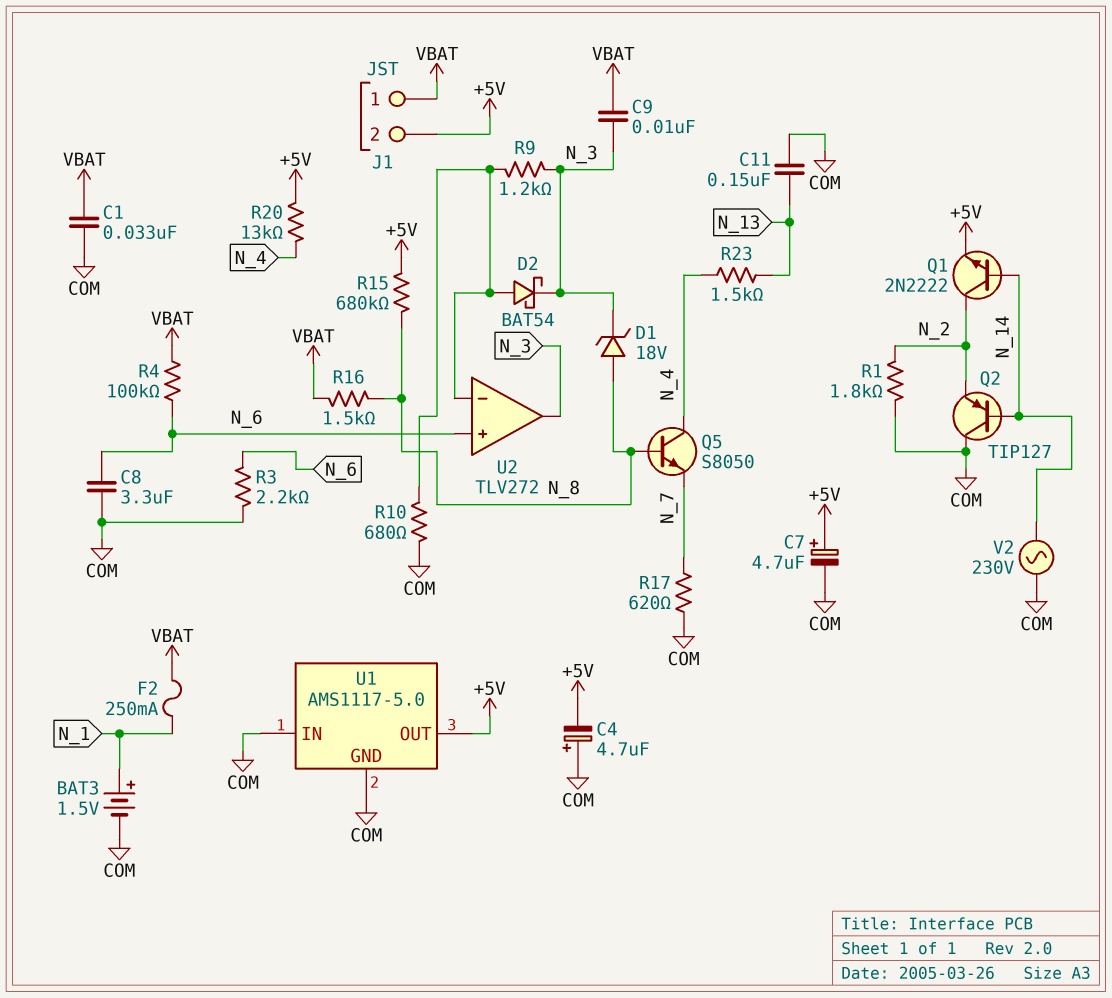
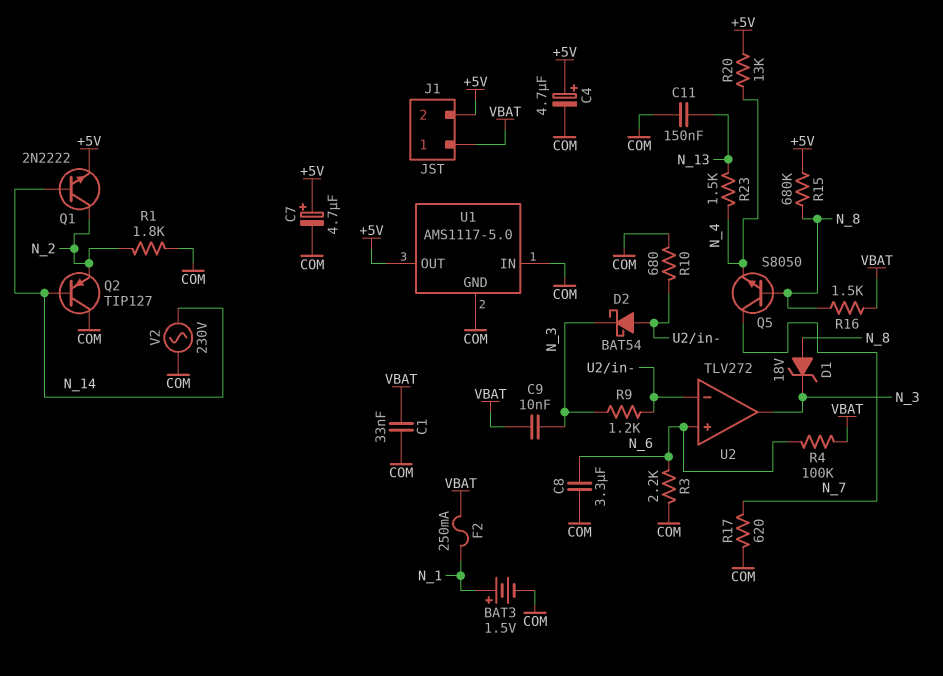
C4: 4.7uF (plus COM, minus +5V) -> 4.7uF (plus +5V, minus COM)
Q5: NPN S8050 (B N_8, C N_4, E N_7) -> NPN S8050 (B N_8, C N_7, E N_4)

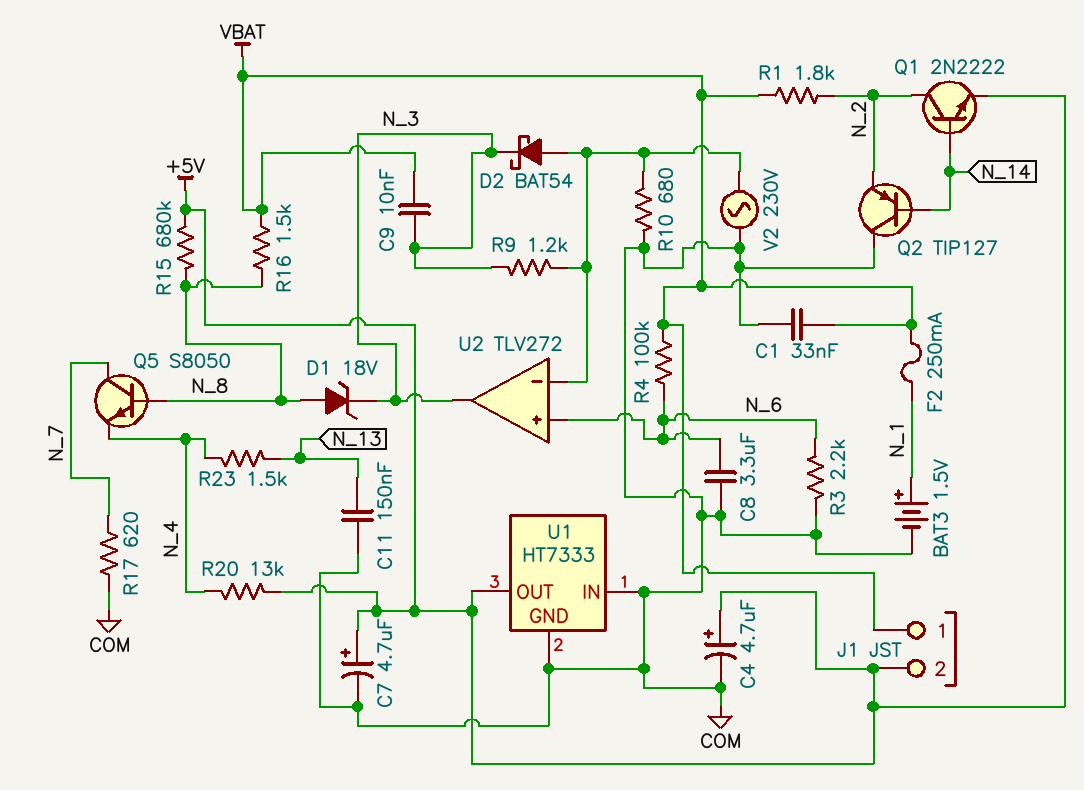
R1: 1.8k (COM, N_2) -> 1.8k (N_2, VBAT)
U1: AMS1117-5.0 -> HT7333
V2: AC 230V (COM, N_14) -> AC 230V (COM, U2/in-)

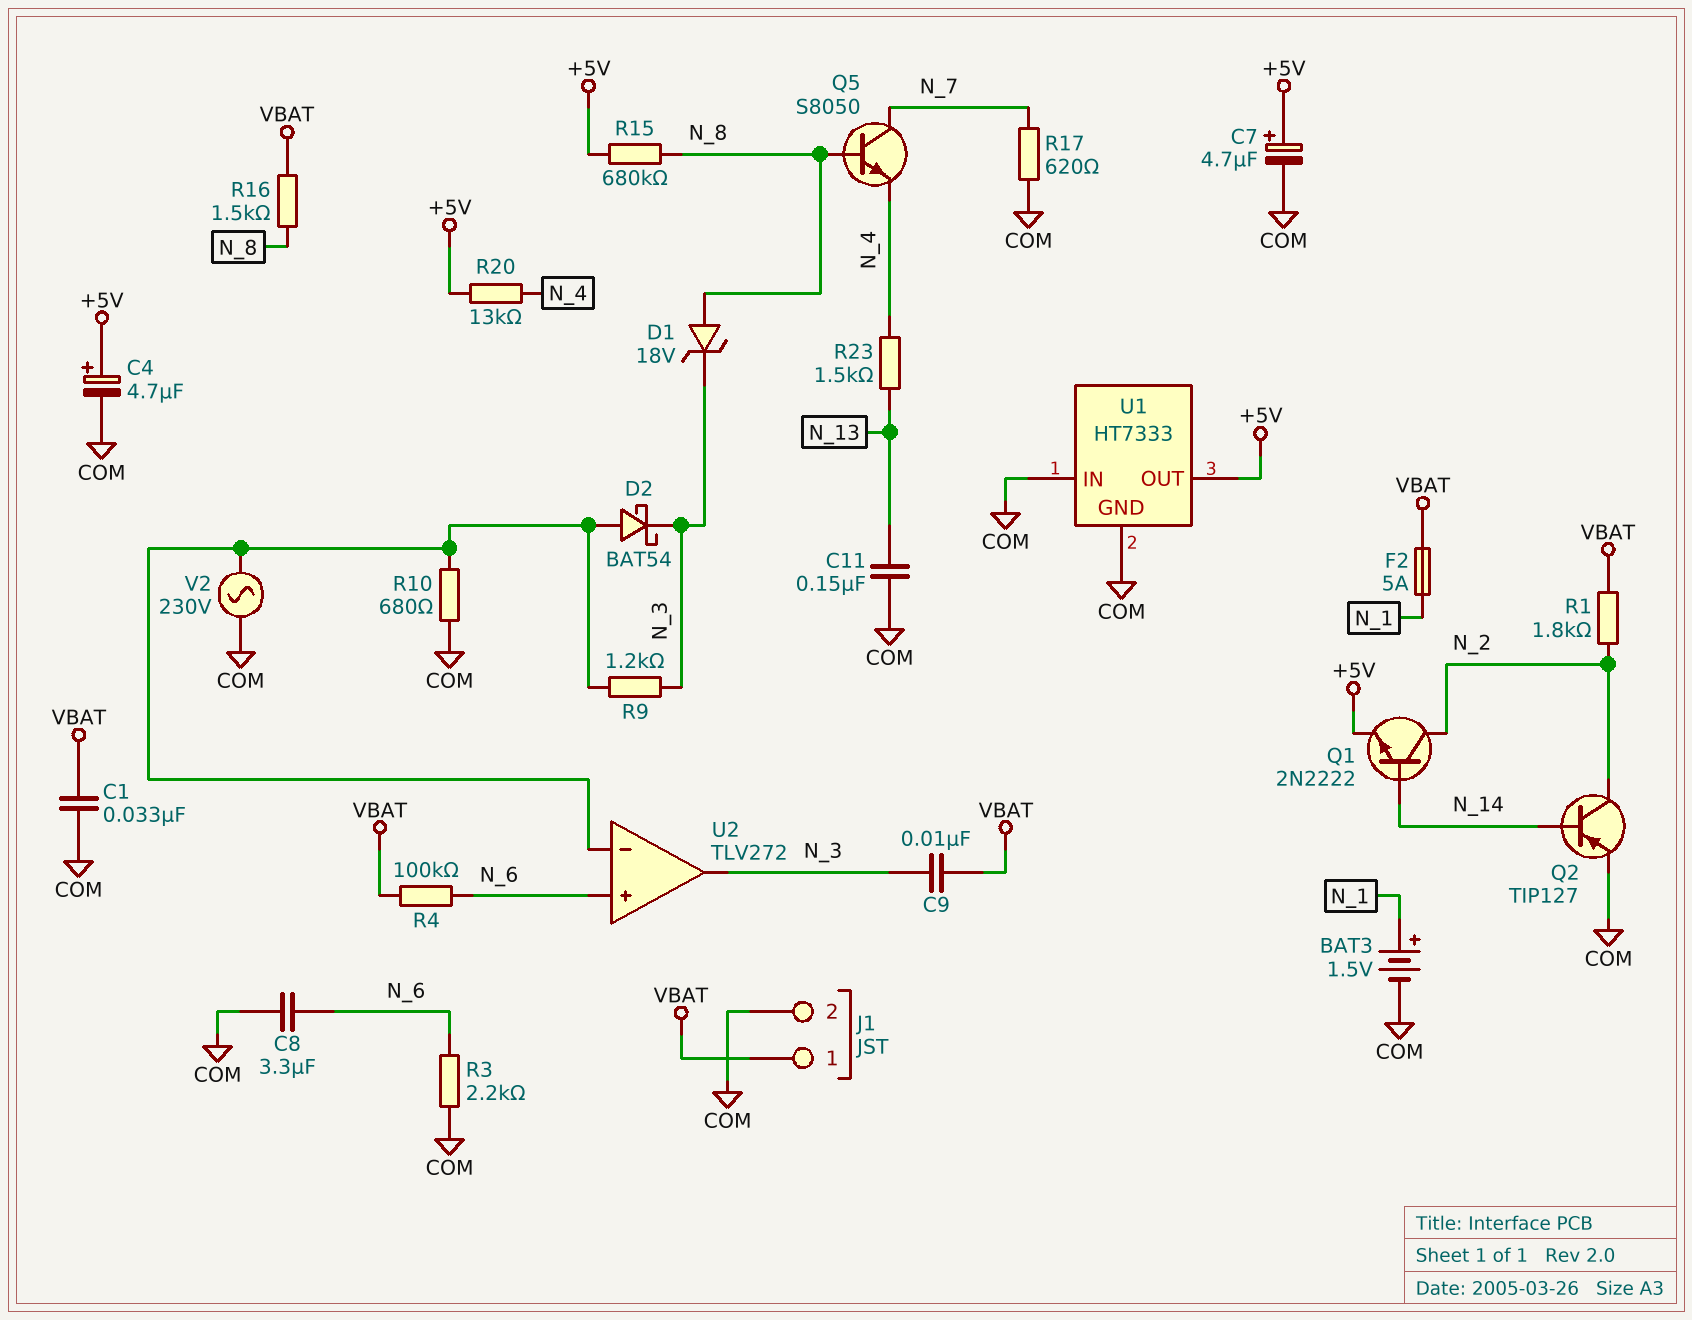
F2: 250mA (N_1, VBAT) -> 5A (N_1, VBAT)
J1 pin 2: +5V -> COM
Q2: PNP TIP127 (B N_14, C COM, E N_2) -> PNP TIP127 (B N_14, C N_2, E COM)

